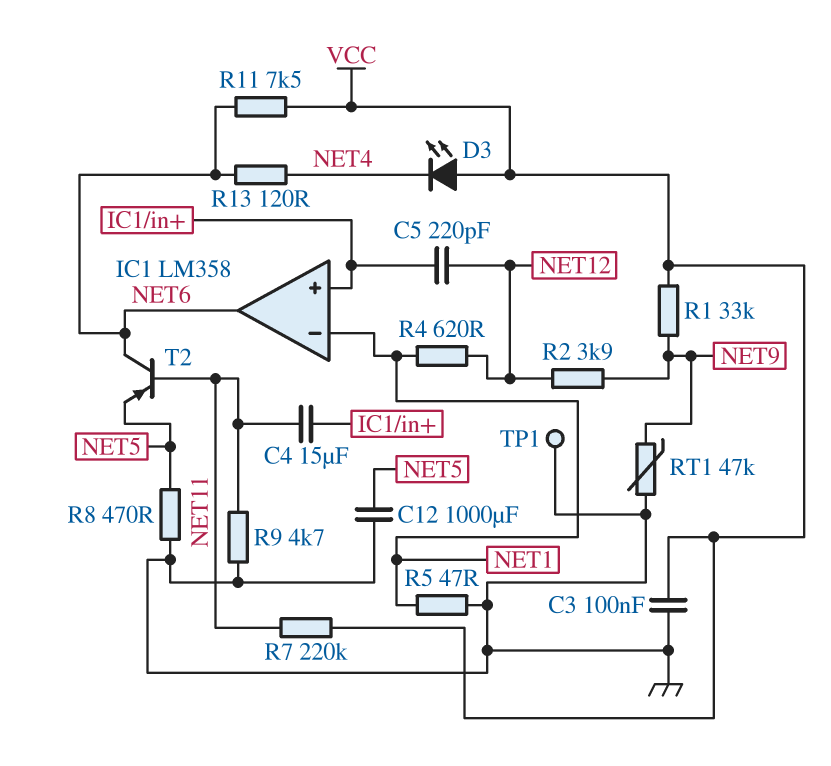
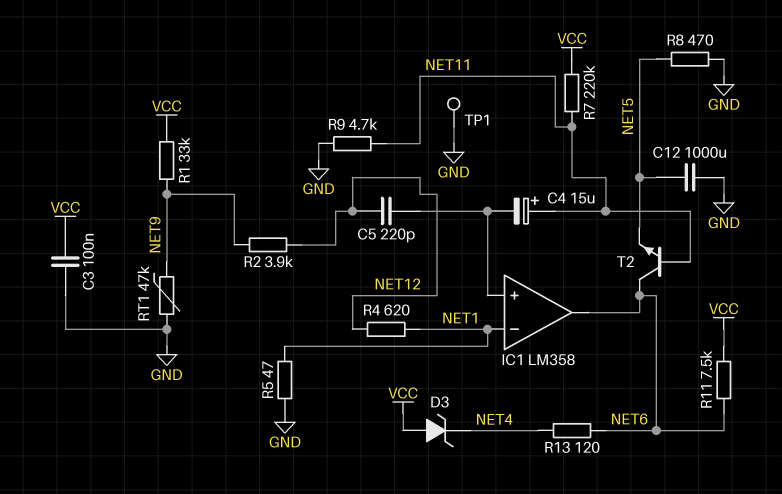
C4: 15uF (IC1/in+, NET11) -> 15uF (plus NET11, minus IC1/in+)
D3: LED (A VCC, K NET4) -> zener (A VCC, K NET4)
T2: PNP (B NET11, C NET6, E NET5) -> NPN (B NET11, C NET6, E NET5)

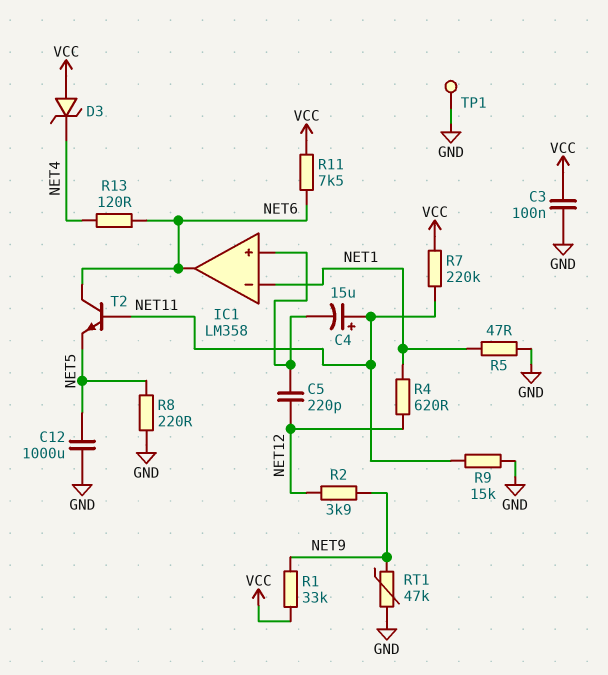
R8: 470 (GND, NET5) -> 220 (GND, NET5)
R9: 4.7k (GND, NET11) -> 15k (GND, NET11)

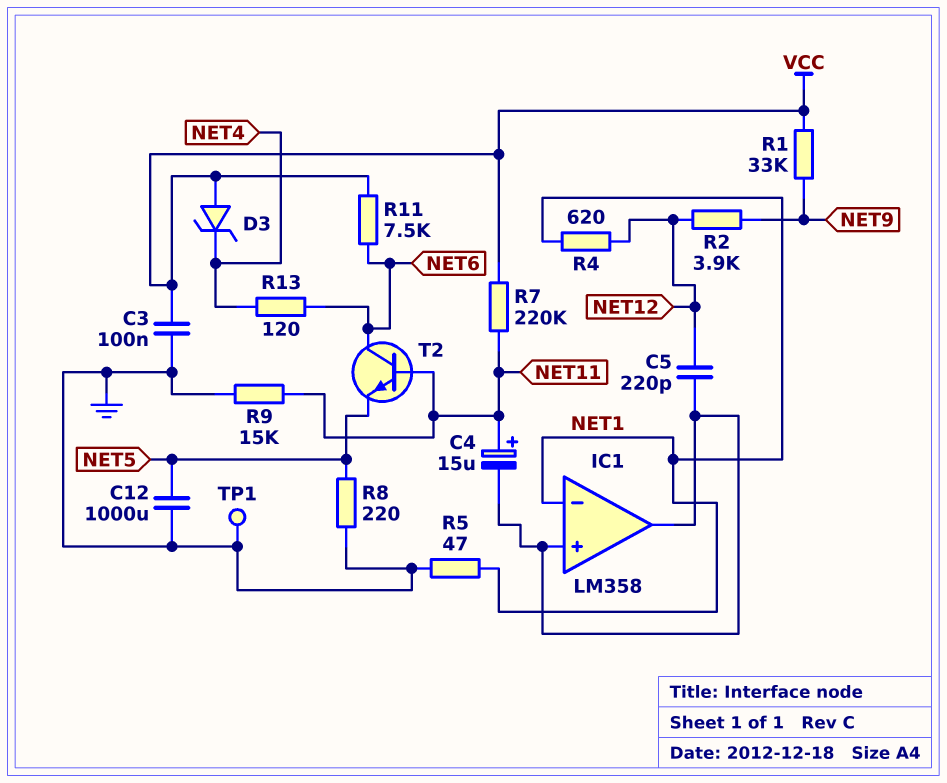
IC1 pin out: NET6 -> IC1/in+
RT1: 47k (GND, NET9) -> none

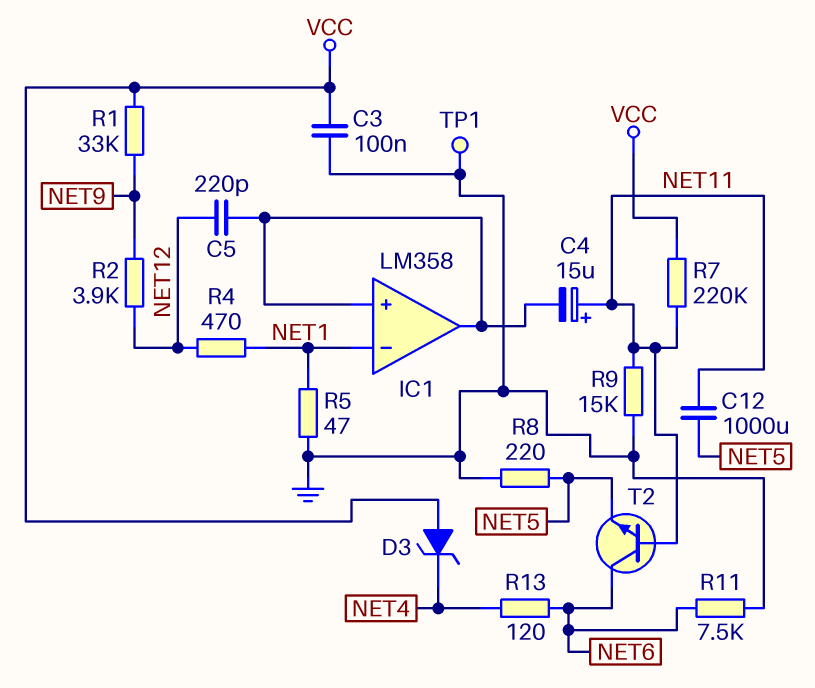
C12: 1000uF (GND, NET5) -> 1000uF (NET5, NET11)
R4: 620 (NET1, NET12) -> 470 (NET1, NET12)
R11: 7.5k (NET6, VCC) -> 7.5k (GND, NET6)

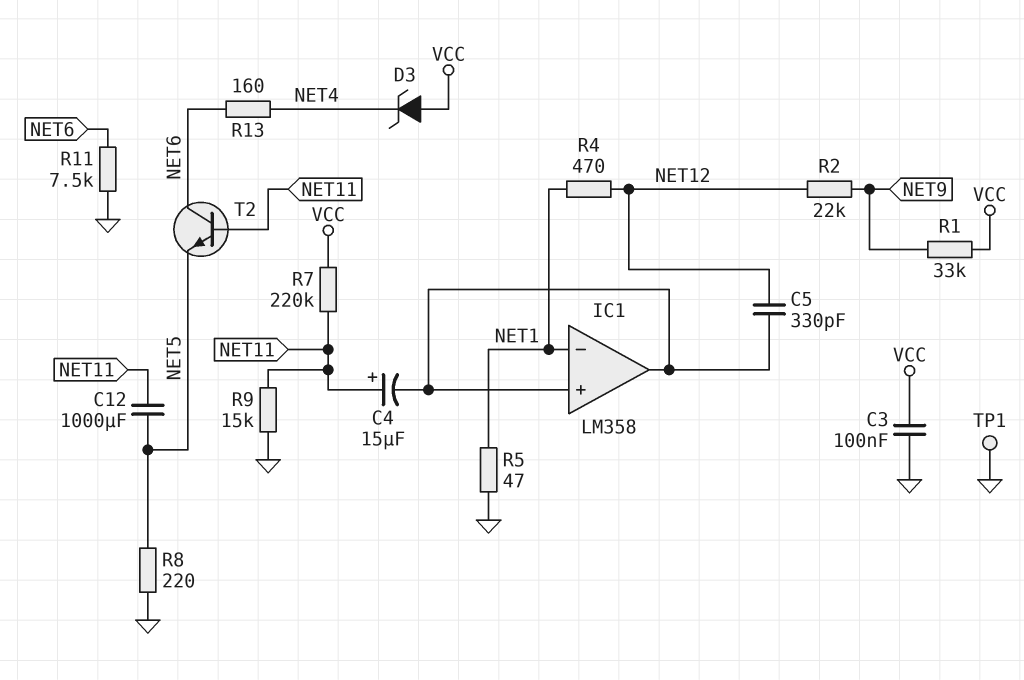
C5: 220pF (IC1/in+, NET12) -> 330pF (IC1/in+, NET12)
R2: 3.9k (NET9, NET12) -> 22k (NET9, NET12)
R13: 120 (NET4, NET6) -> 160 (NET4, NET6)

